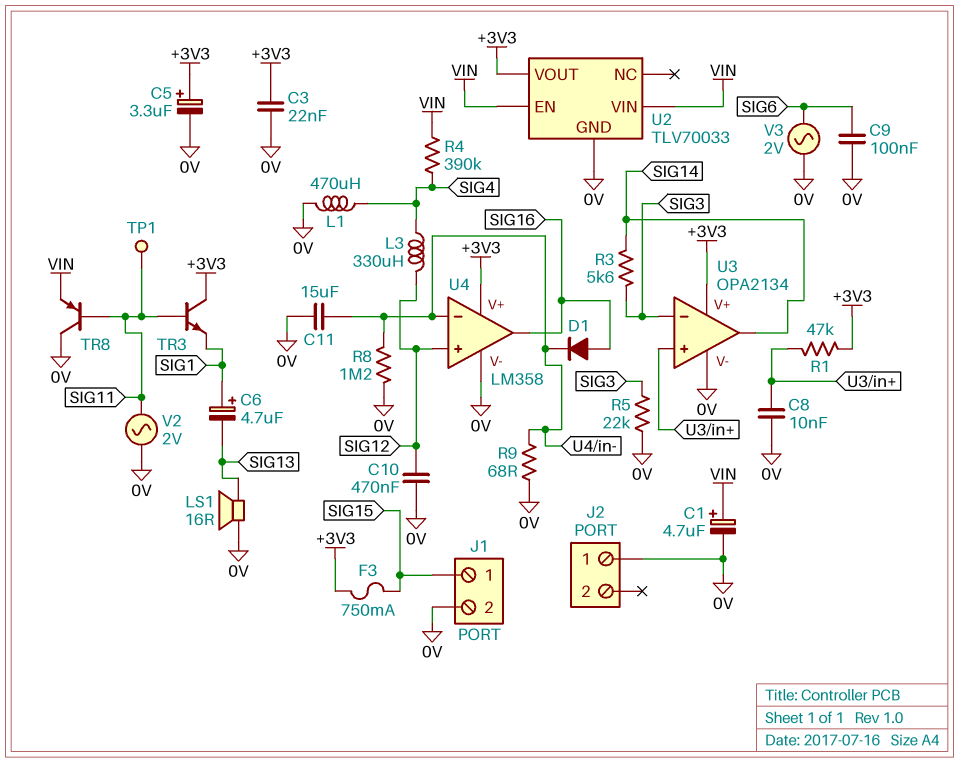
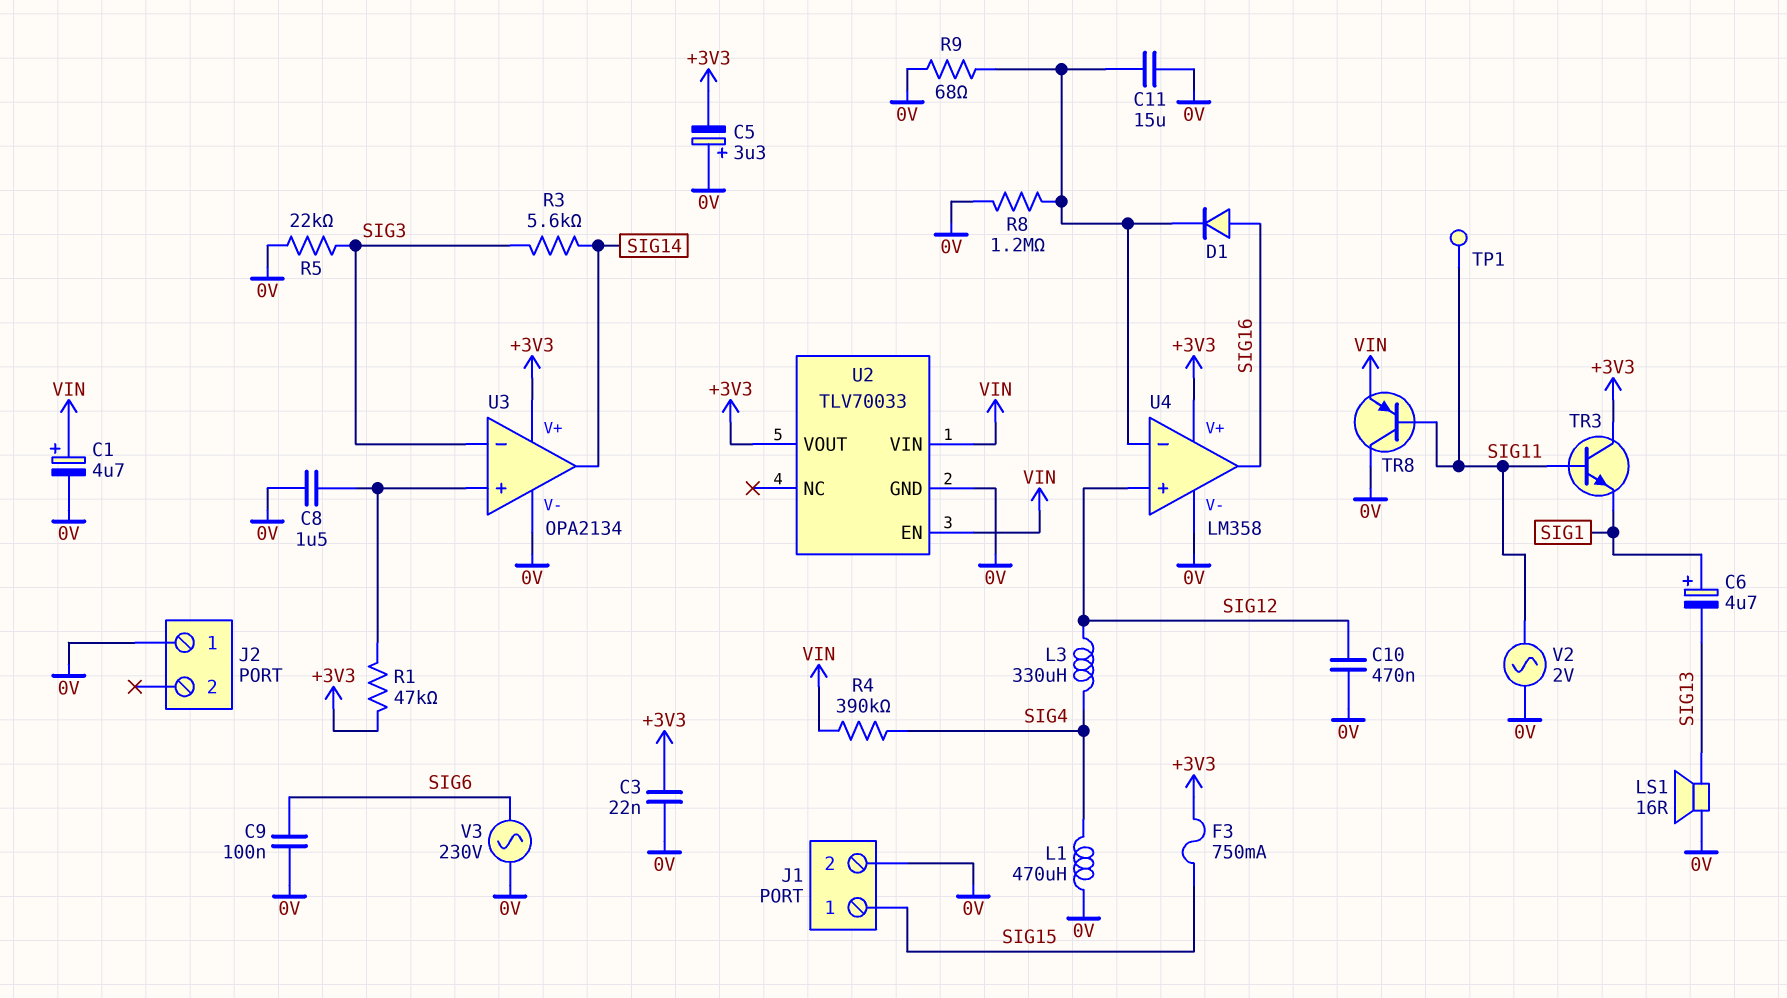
C5: 3.3uF (plus +3V3, minus 0V) -> 3.3uF (plus 0V, minus +3V3)
C8: 10nF (0V, U3/in+) -> 1.5uF (0V, U3/in+)
V3: AC 2V (0V, SIG6) -> AC 230V (0V, SIG6)

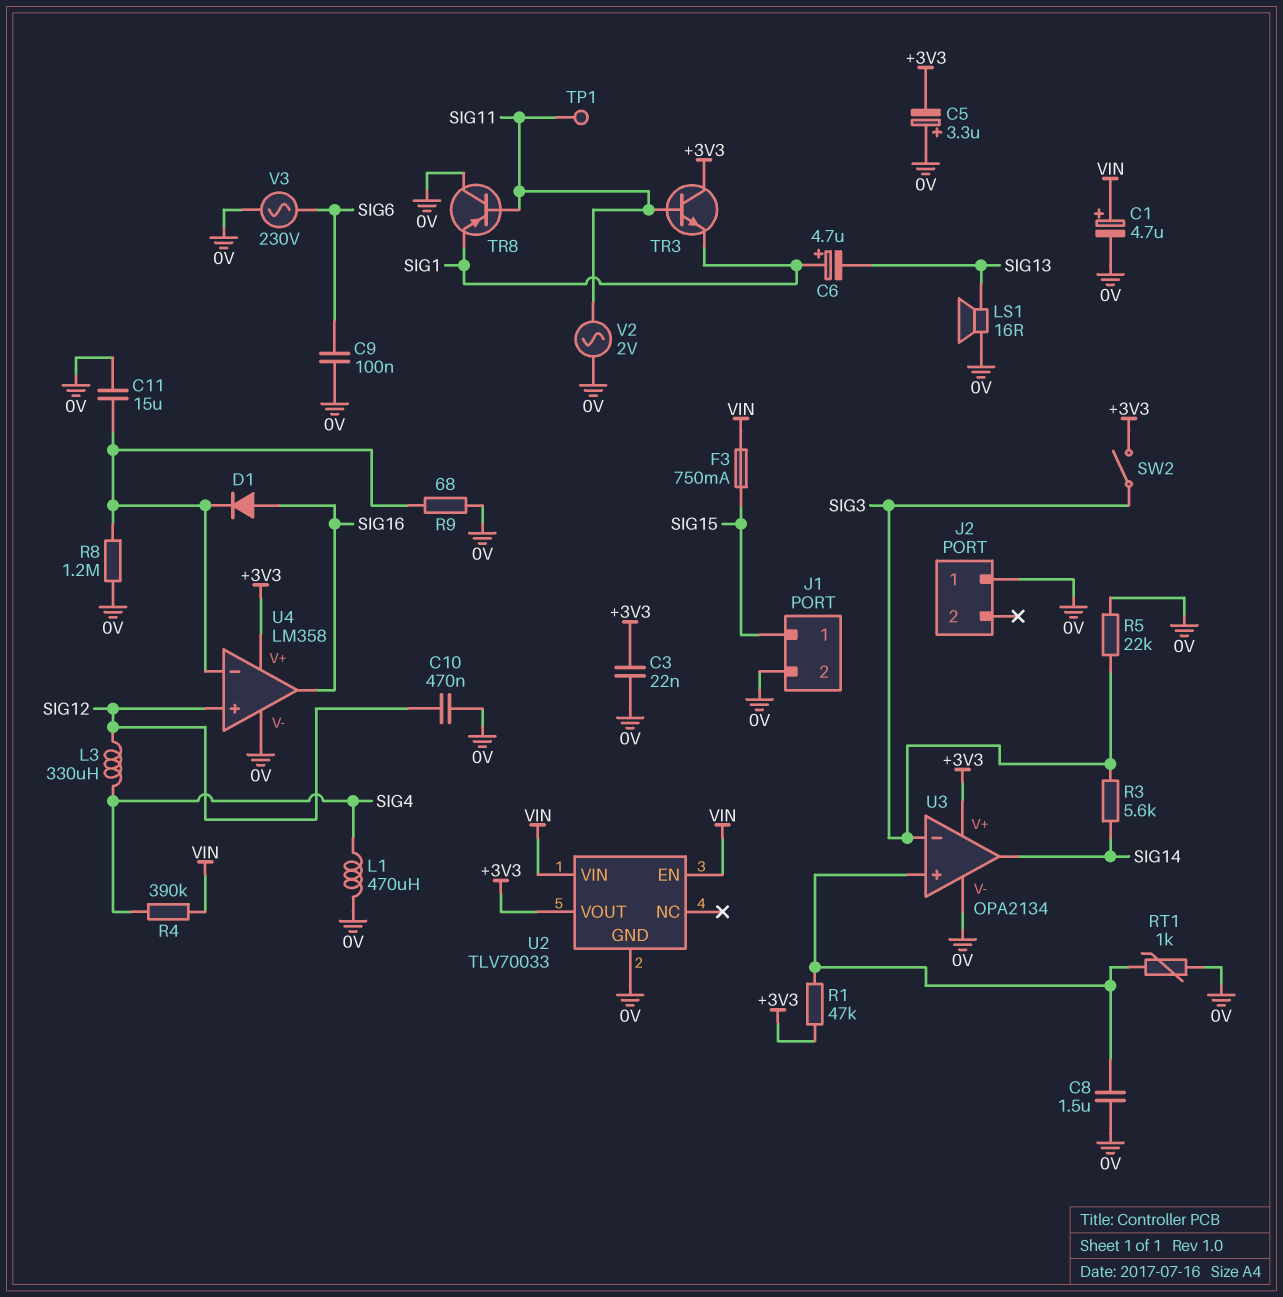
F3: 750mA (+3V3, SIG15) -> 750mA (SIG15, VIN)
RT1: none -> 1k (0V, U3/in+)
SW2: none -> switch (+3V3, SIG3)
TR8: PNP (B SIG11, C 0V, E VIN) -> PNP (B SIG11, C 0V, E SIG1)

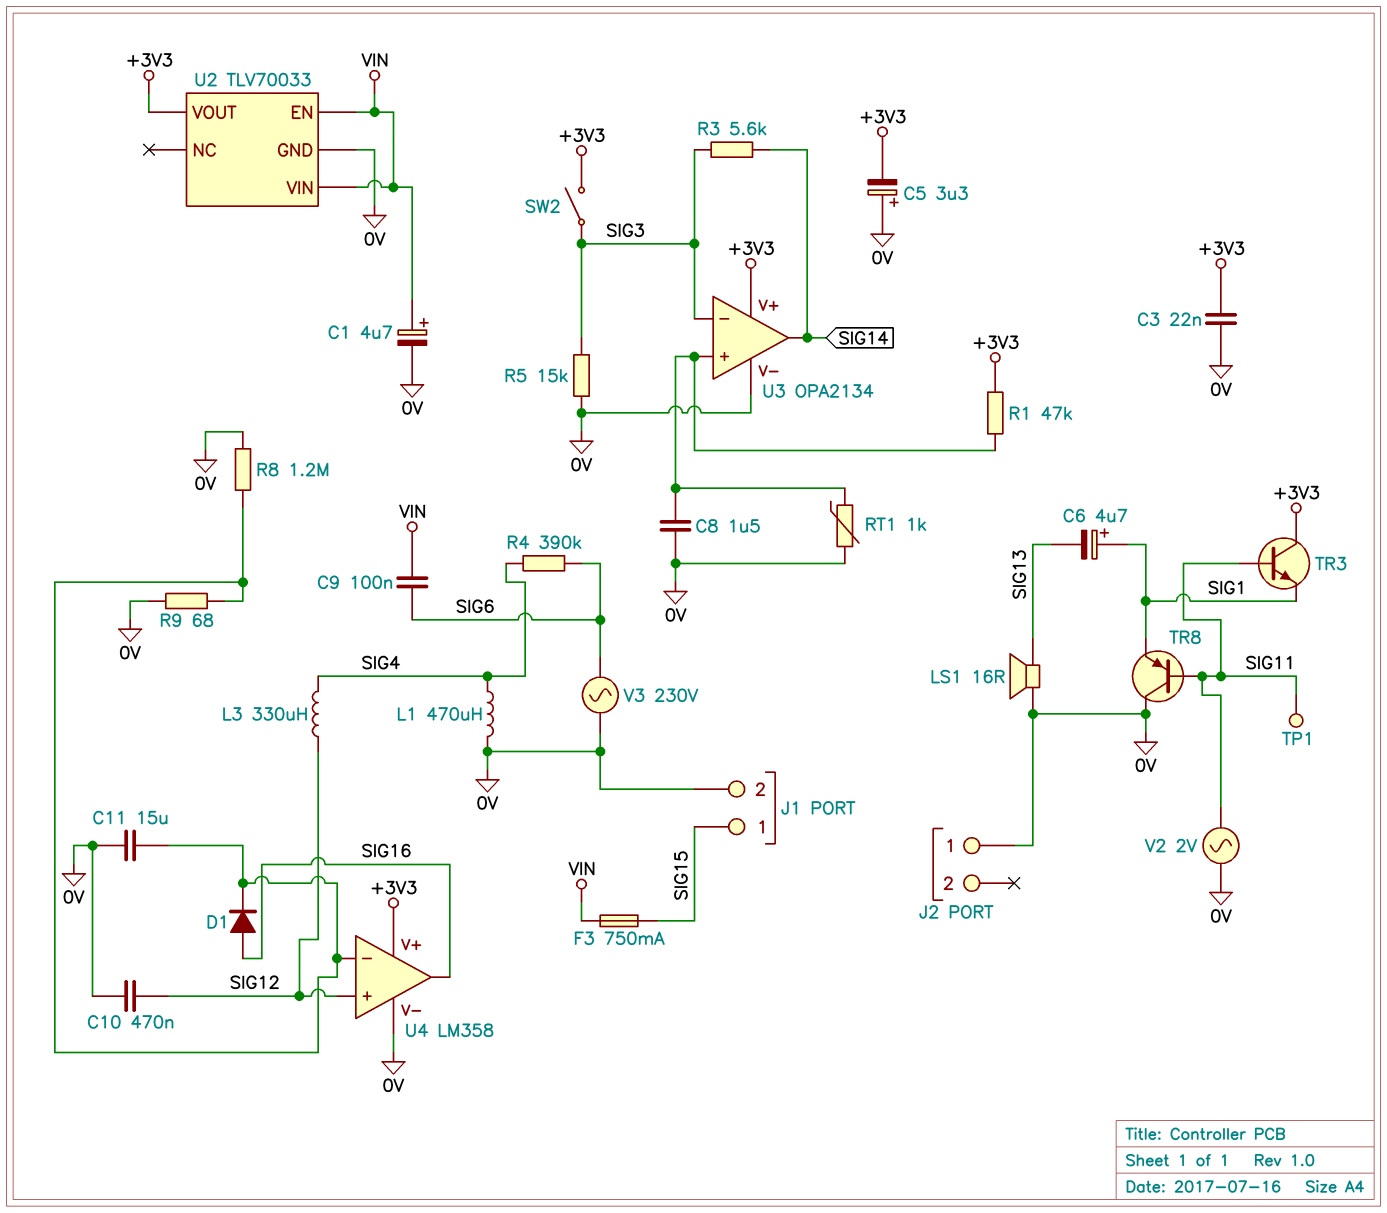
C9: 100nF (0V, SIG6) -> 100nF (SIG6, VIN)
R4: 390k (SIG4, VIN) -> 390k (SIG4, SIG6)
R5: 22k (0V, SIG3) -> 15k (0V, SIG3)

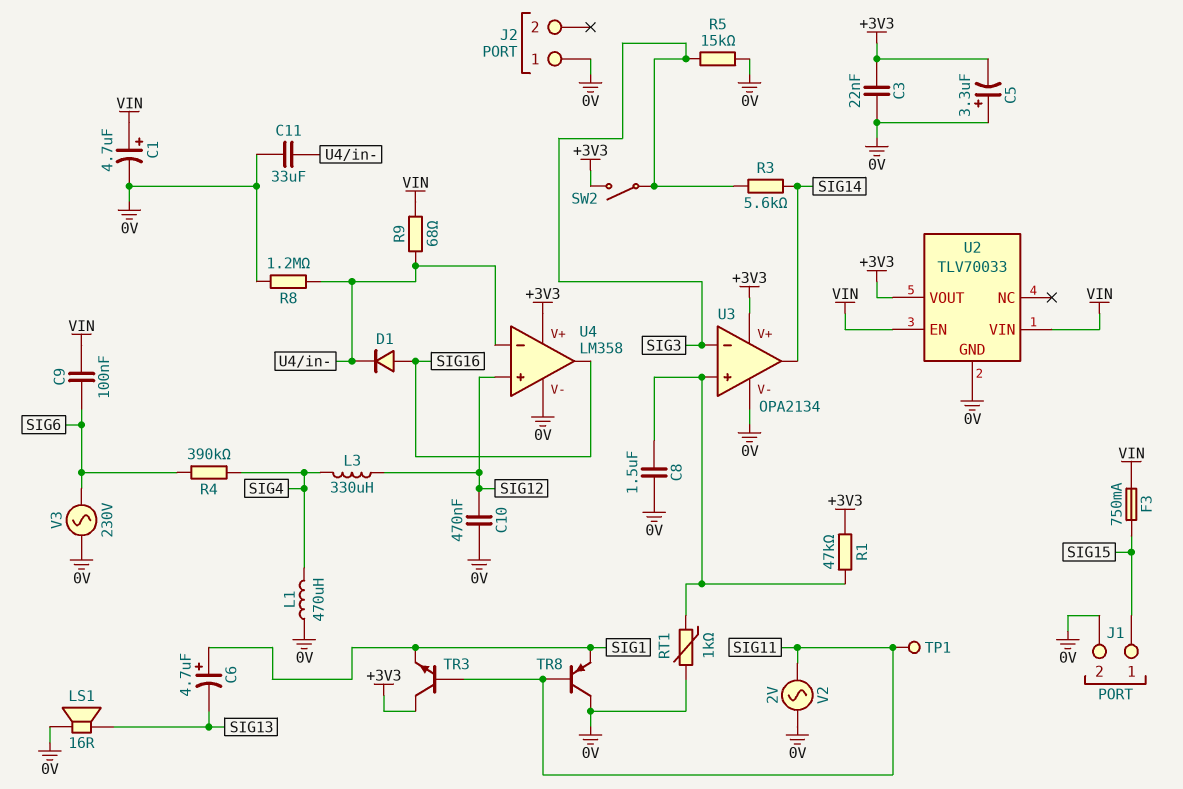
C11: 15uF (0V, U4/in-) -> 33uF (0V, U4/in-)
R9: 68 (0V, U4/in-) -> 68 (U4/in-, VIN)

